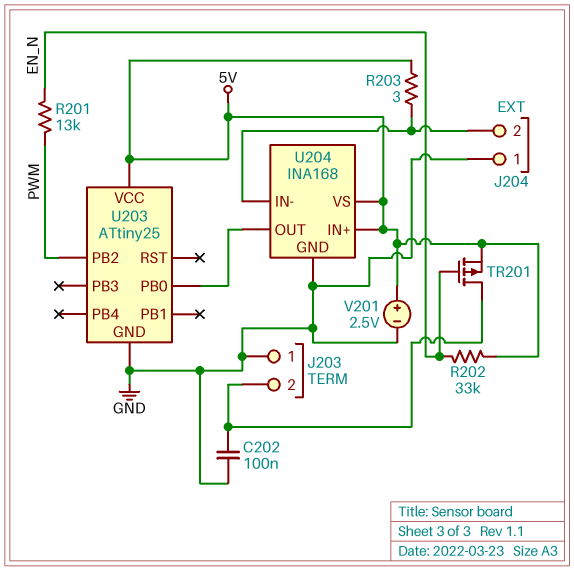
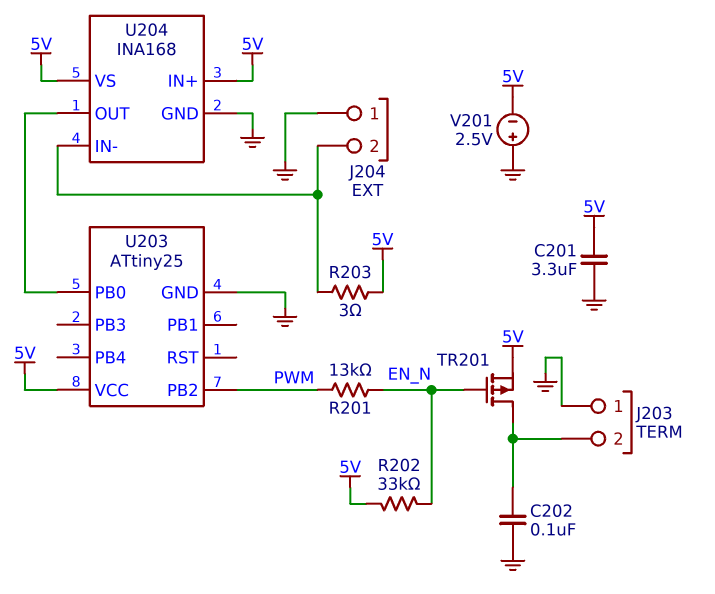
C201: none -> 3.3uF (5V, GND)
V201: 2.5V (plus 5V, minus GND) -> 2.5V (plus GND, minus 5V)

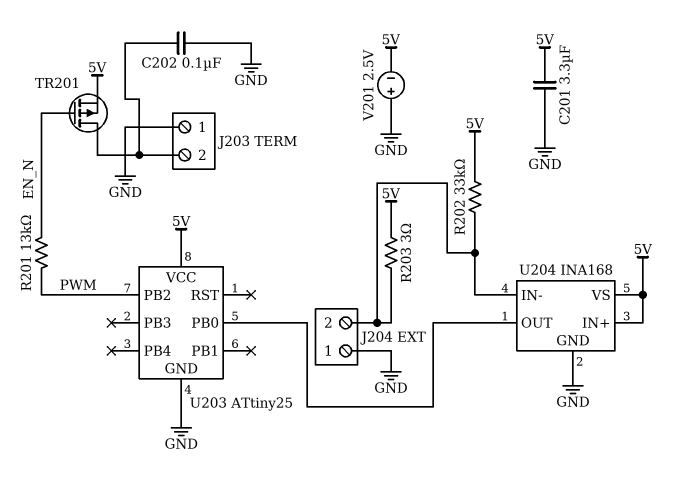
R202: 33k (5V, EN_N) -> 33k (5V, J204/2)

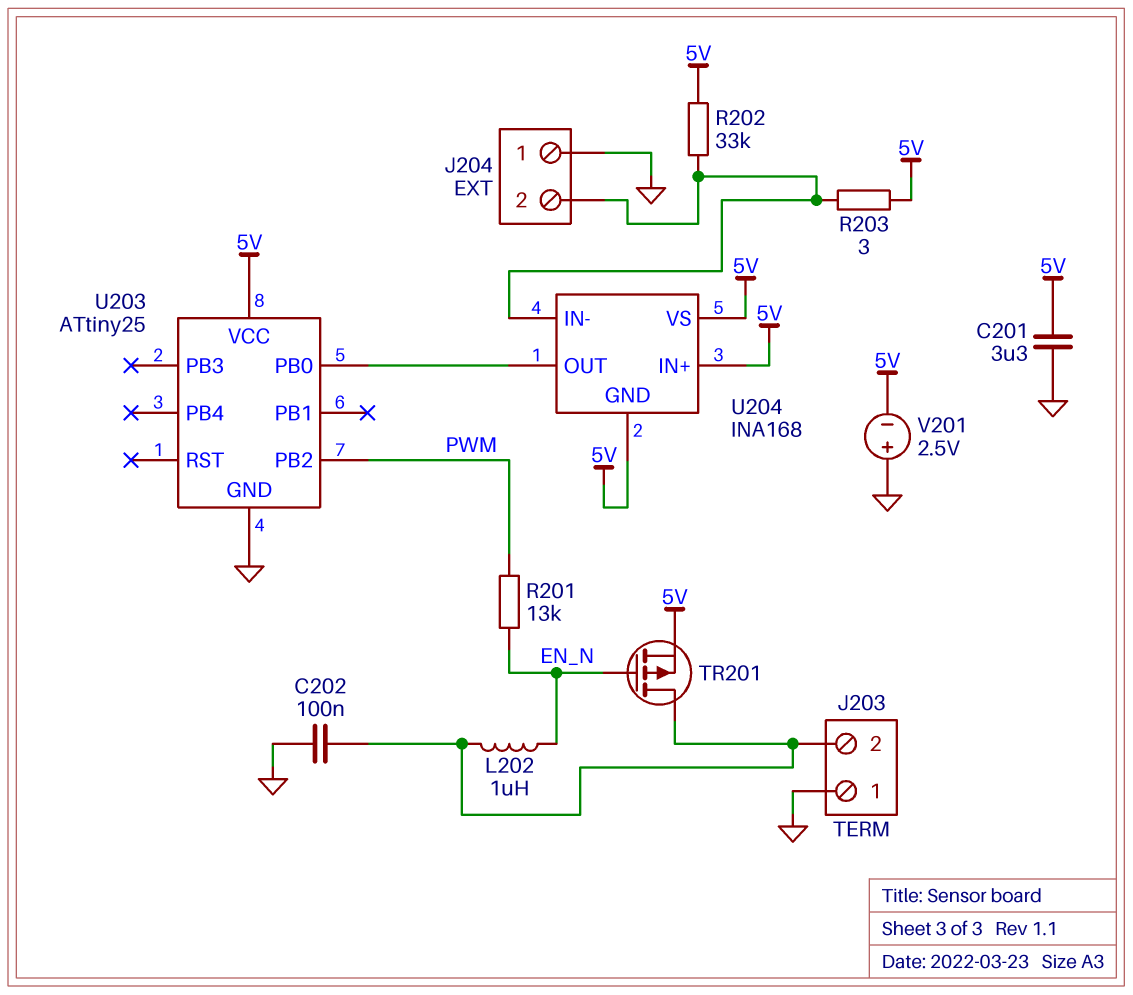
L202: none -> 1uH (EN_N, J203/2)
U204 pin GND: GND -> 5V

